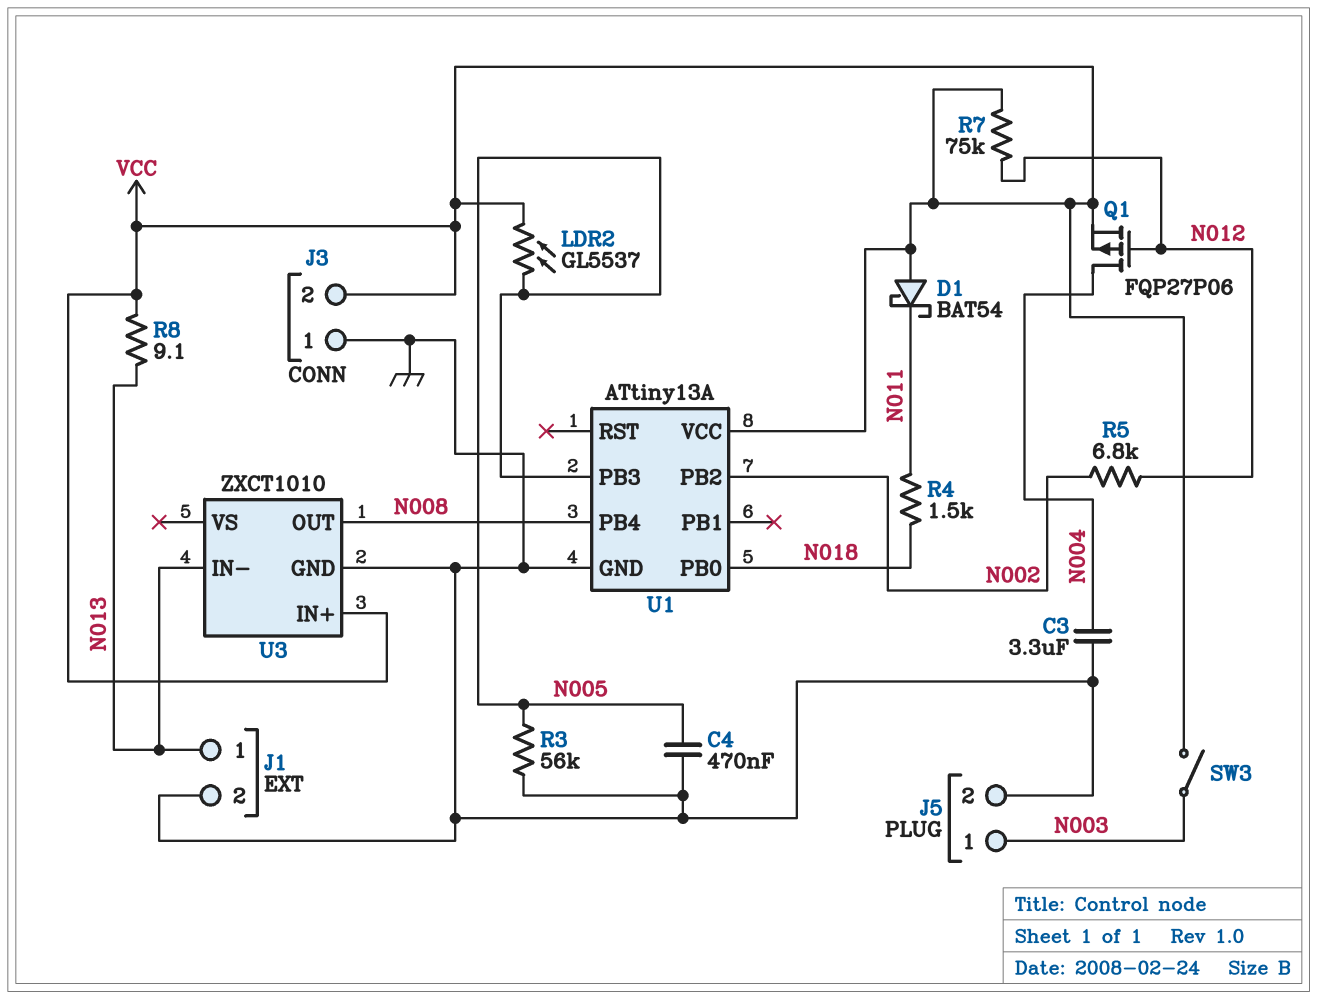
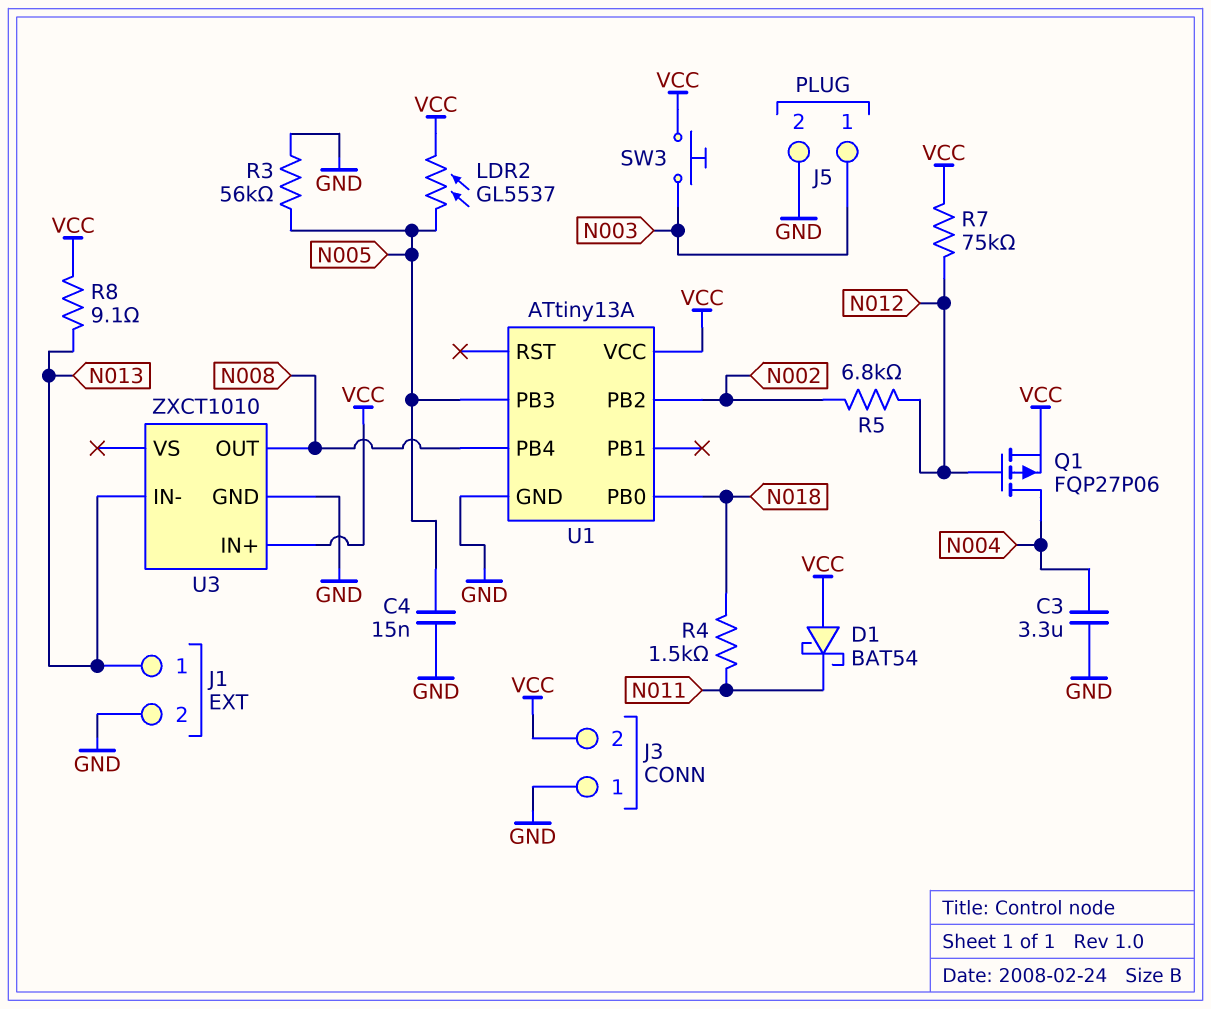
C4: 470nF (GND, N005) -> 15nF (GND, N005)
SW3: switch (N003, VCC) -> button (N003, VCC)

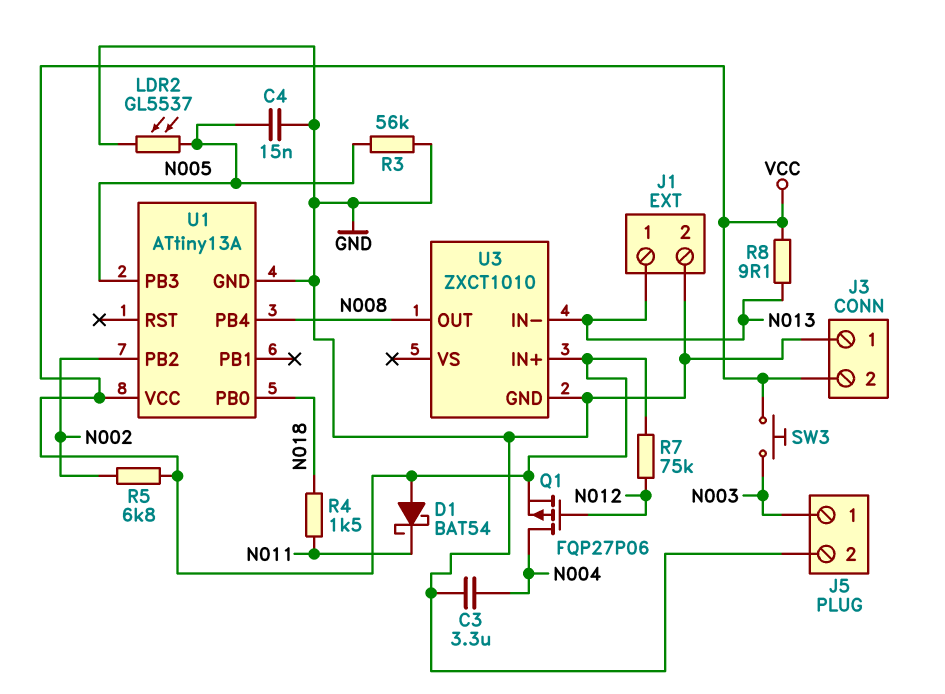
LDR2: GL5537 (N005, VCC) -> GL5537 (GND, N005)
R5: 6.8k (N002, N012) -> 6.8k (N002, VCC)

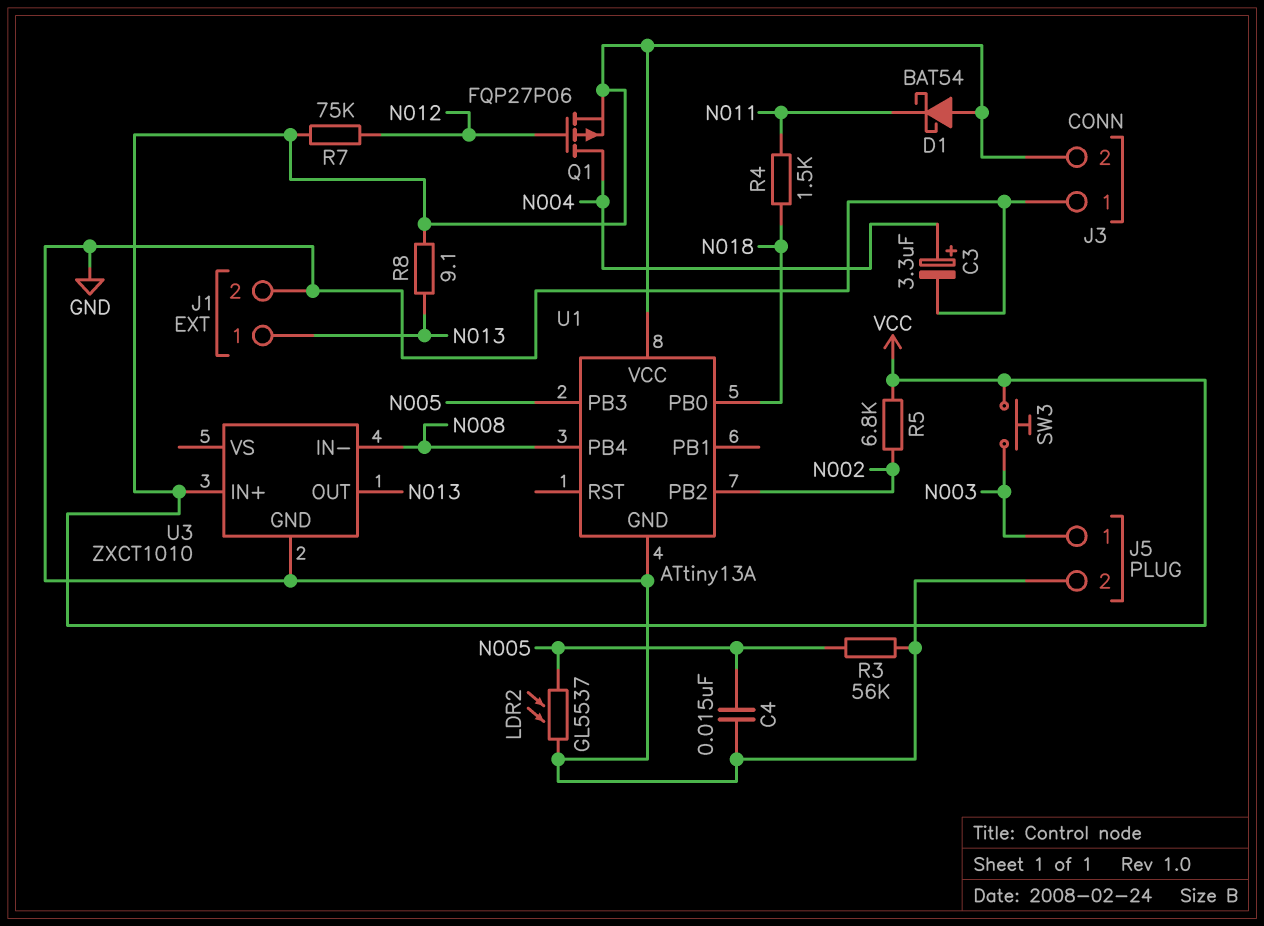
C3: 3.3uF (GND, N004) -> 3.3uF (plus N004, minus GND)
U3 pin IN-: N013 -> N008
U3 pin OUT: N008 -> N013

